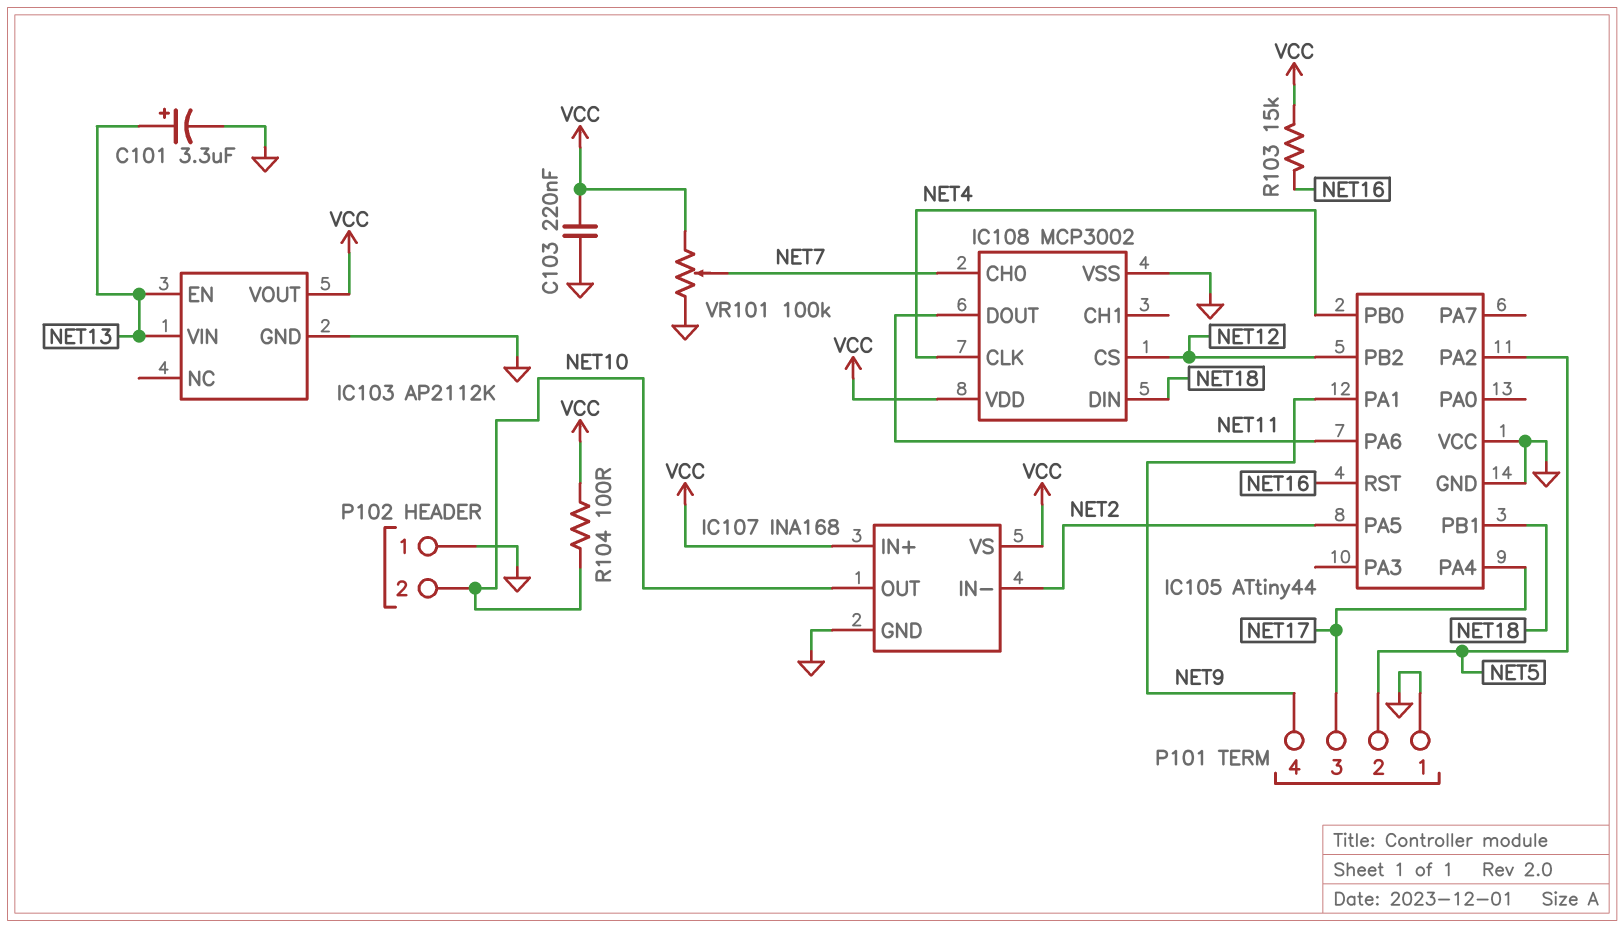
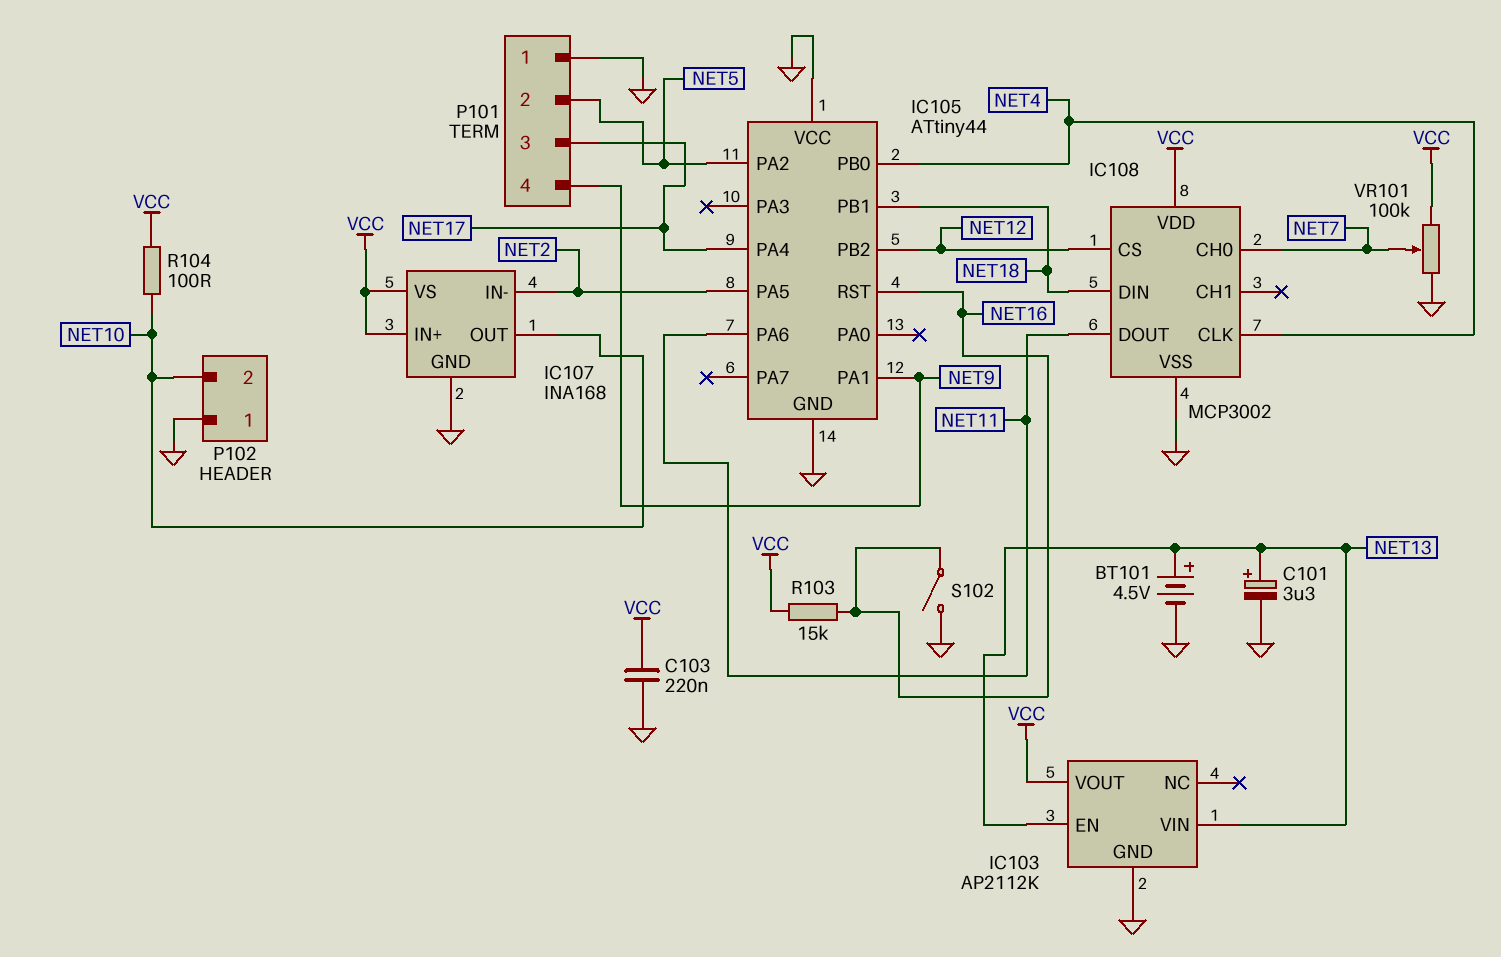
BT101: none -> 4.5V (plus NET13, minus GND)
S102: none -> switch (GND, NET16)

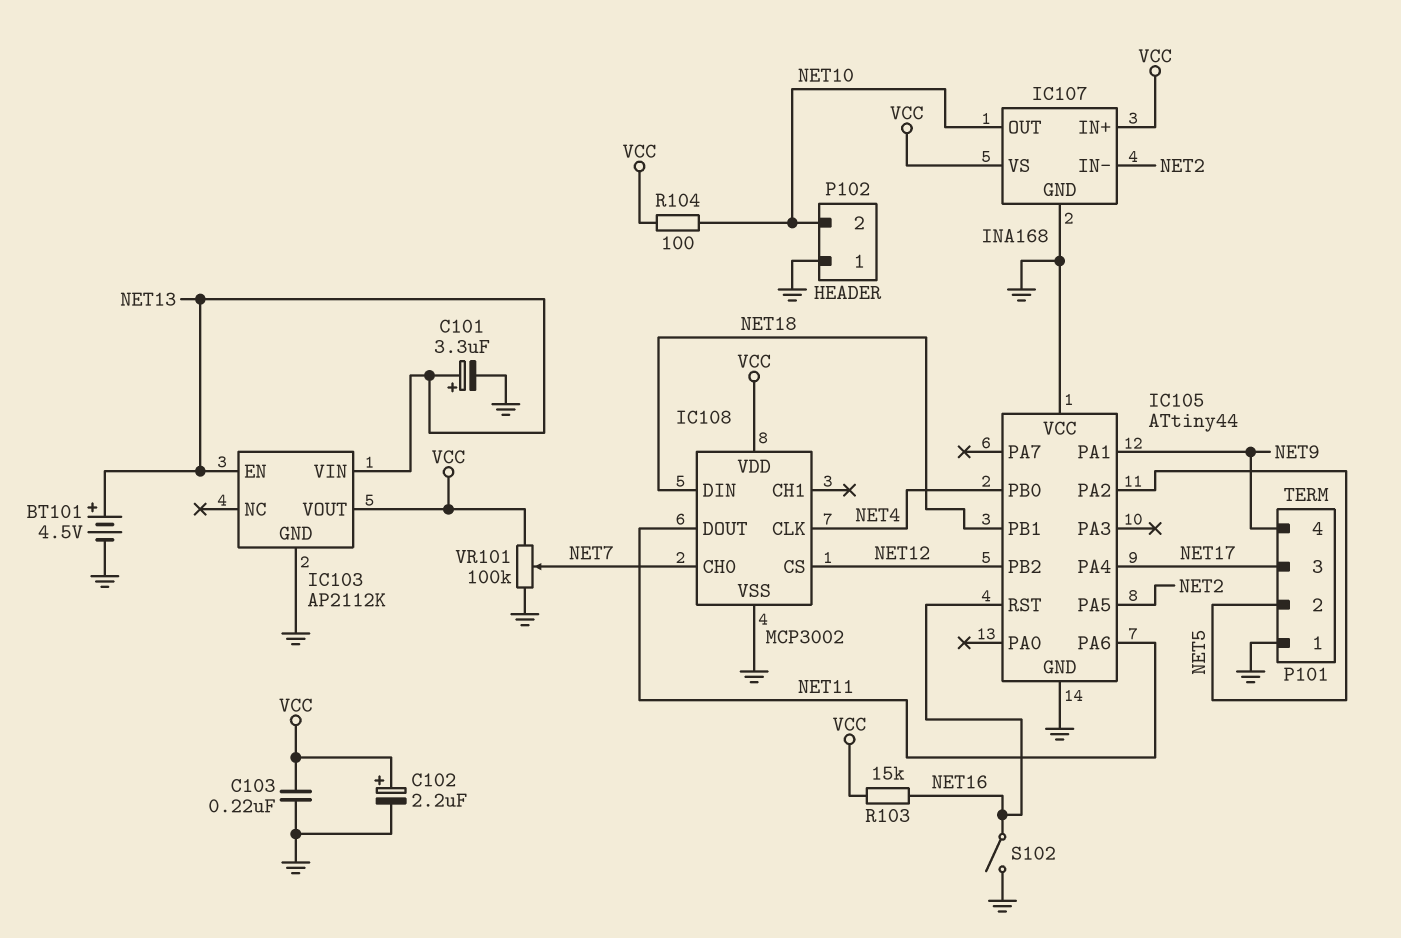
C102: none -> 2.2uF (plus VCC, minus GND)

